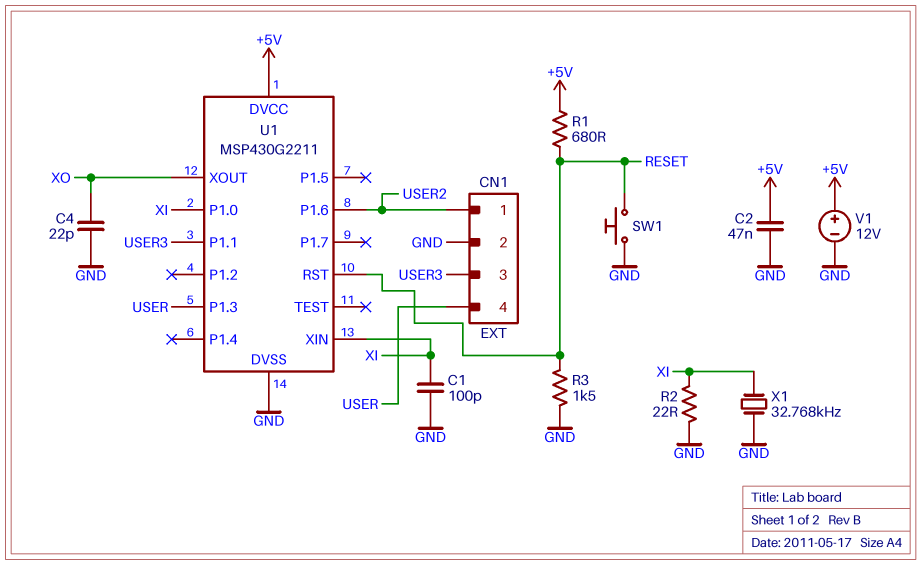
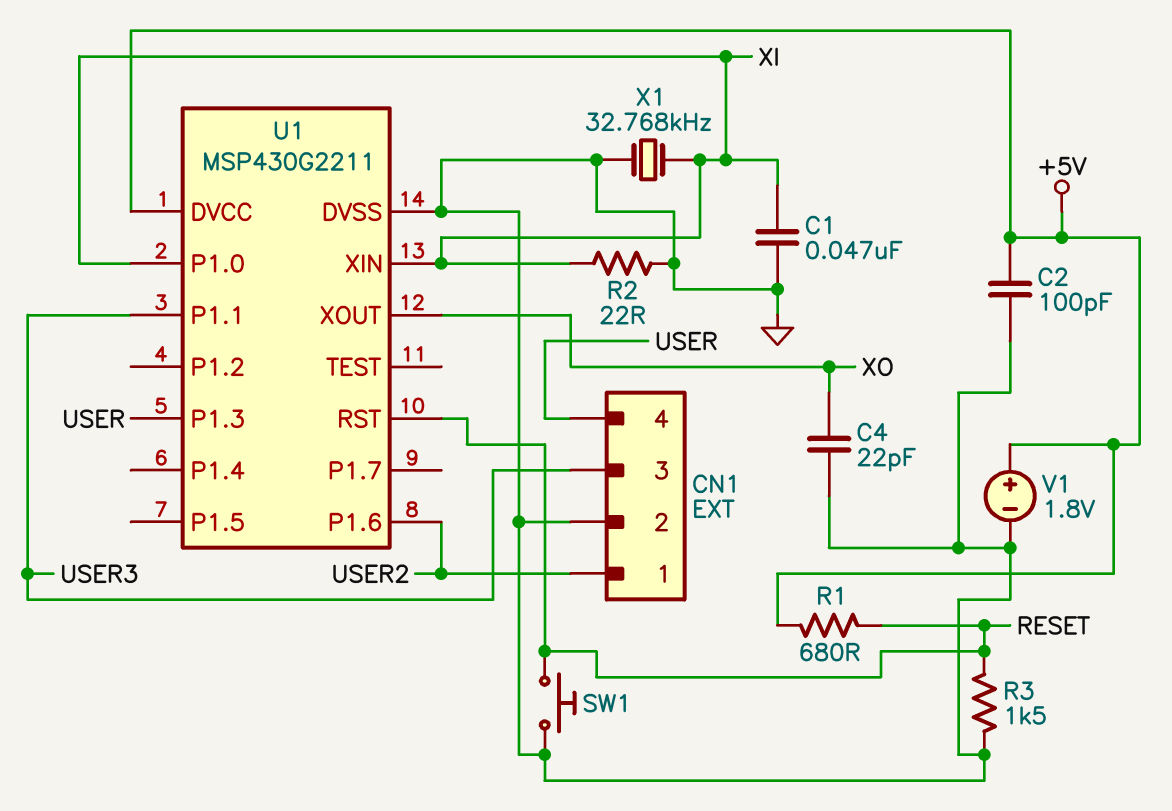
C1: 100pF (GND, XI) -> 47nF (GND, XI)
C2: 47nF (+5V, GND) -> 100pF (+5V, GND)
V1: 12V (plus +5V, minus GND) -> 1.8V (plus +5V, minus GND)

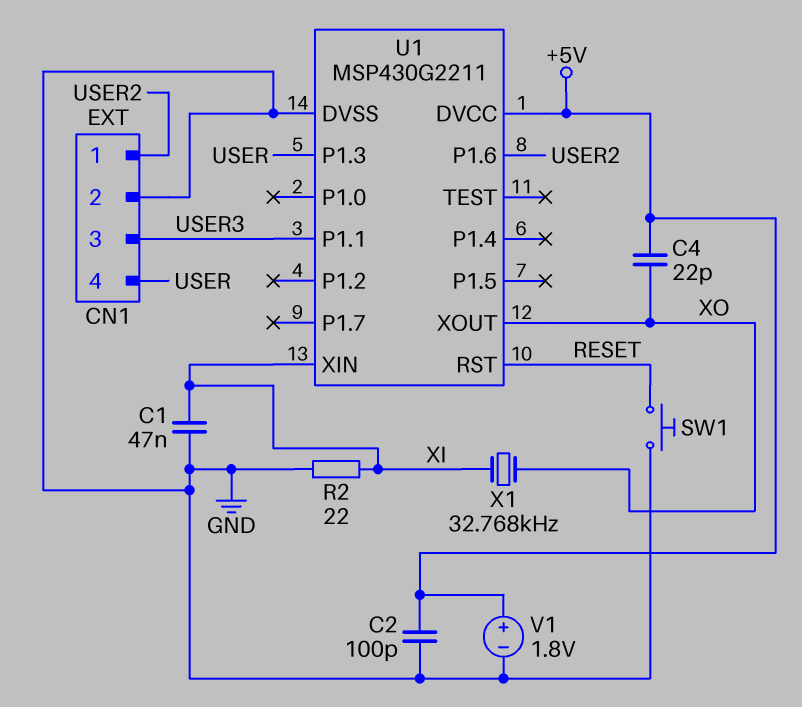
C4: 22pF (GND, XO) -> 22pF (+5V, XO)
R1: 680 (+5V, RESET) -> none
R3: 1.5k (GND, RESET) -> none
U1 pin P1.0: XI -> none
X1: 32.768kHz (GND, XI) -> 32.768kHz (XI, XO)

